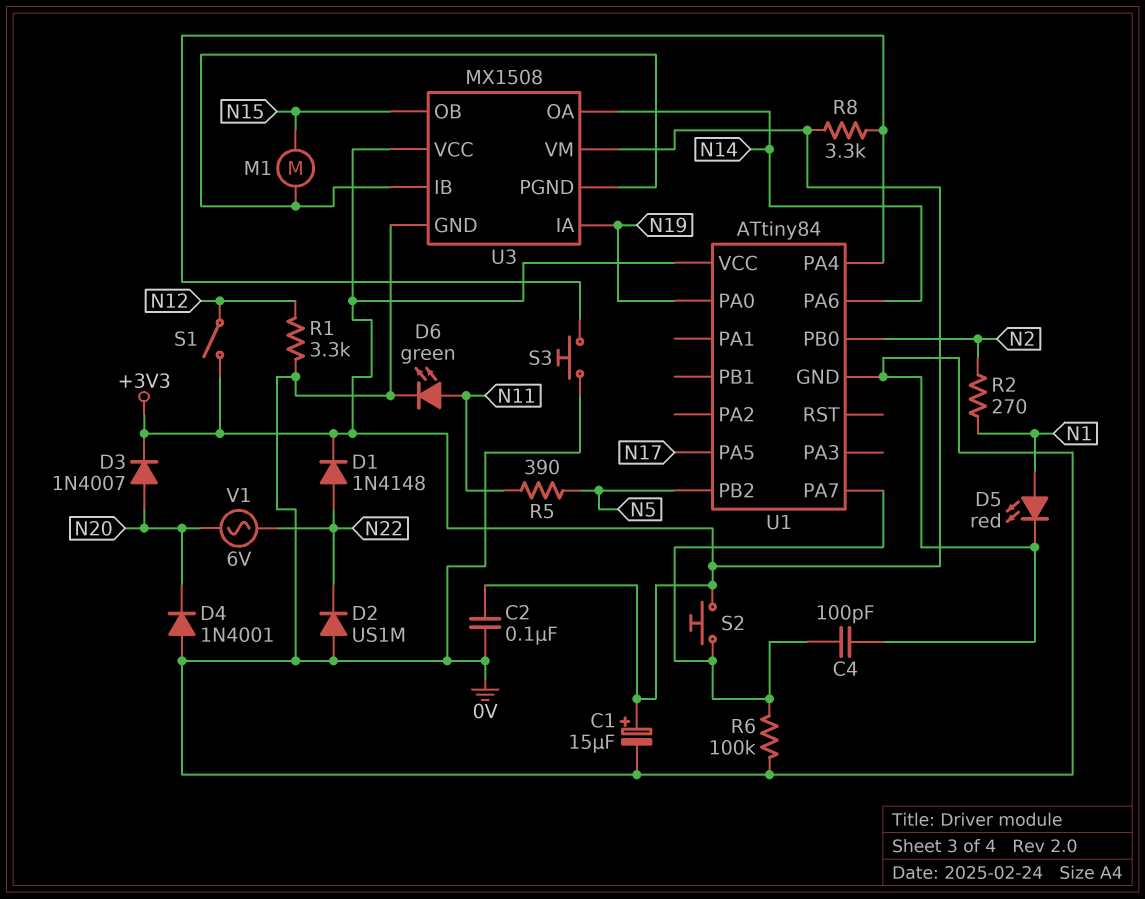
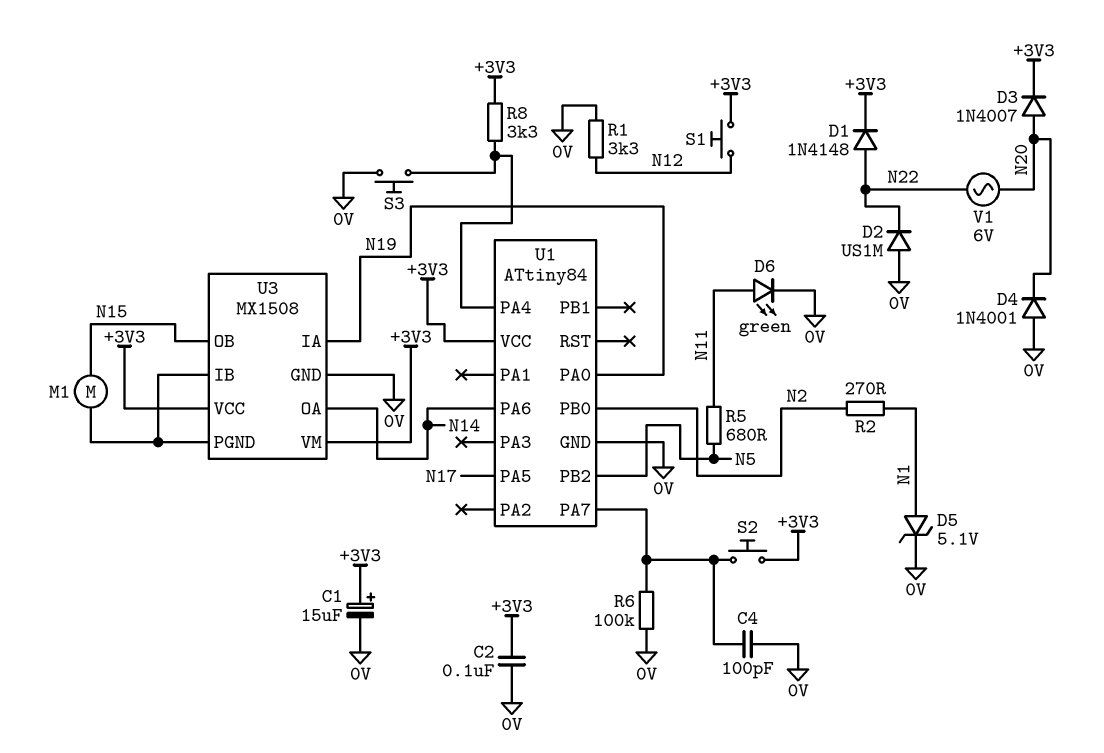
D5: LED red (A N1, K 0V) -> zener 5.1V (A N1, K 0V)
R5: 390 (N5, N11) -> 680 (N5, N11)
S1: switch (+3V3, N12) -> button (+3V3, N12)

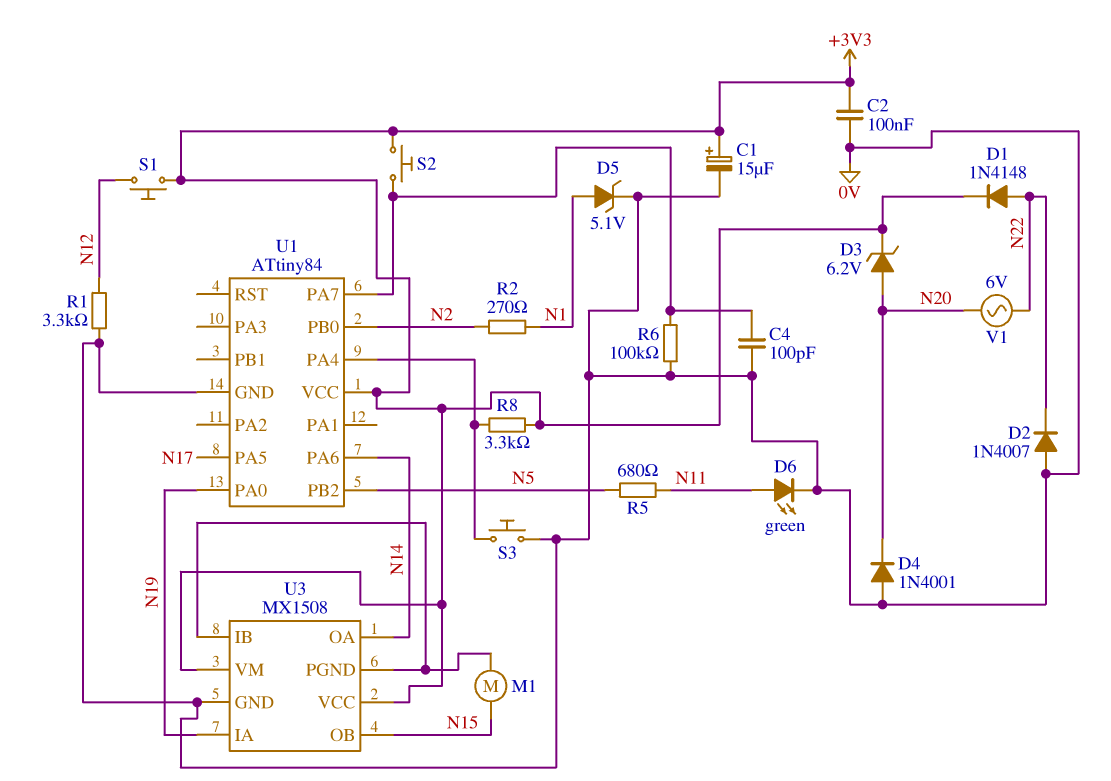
D2: diode US1M (A 0V, K N22) -> diode 1N4007 (A 0V, K N22)
D3: diode 1N4007 (A N20, K +3V3) -> zener 6.2V (A N20, K +3V3)

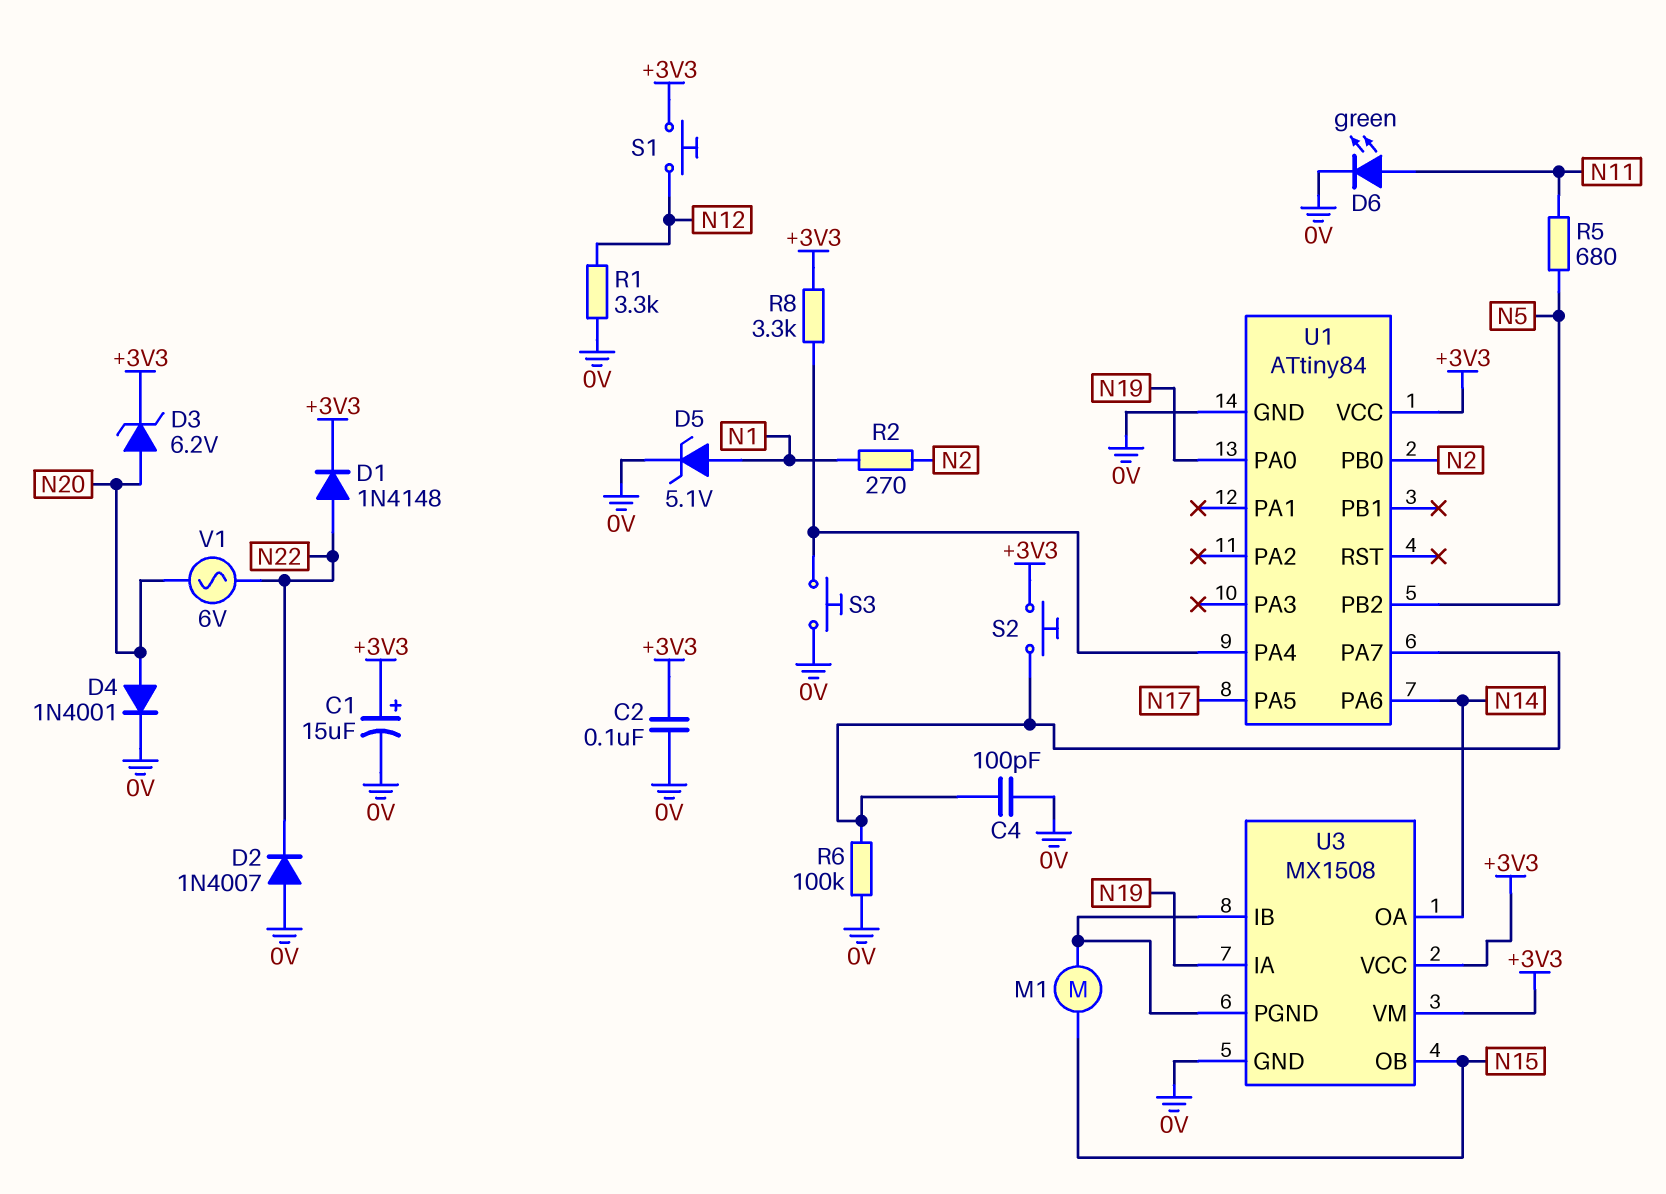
D4: diode 1N4001 (A 0V, K N20) -> diode 1N4001 (A N20, K 0V)

